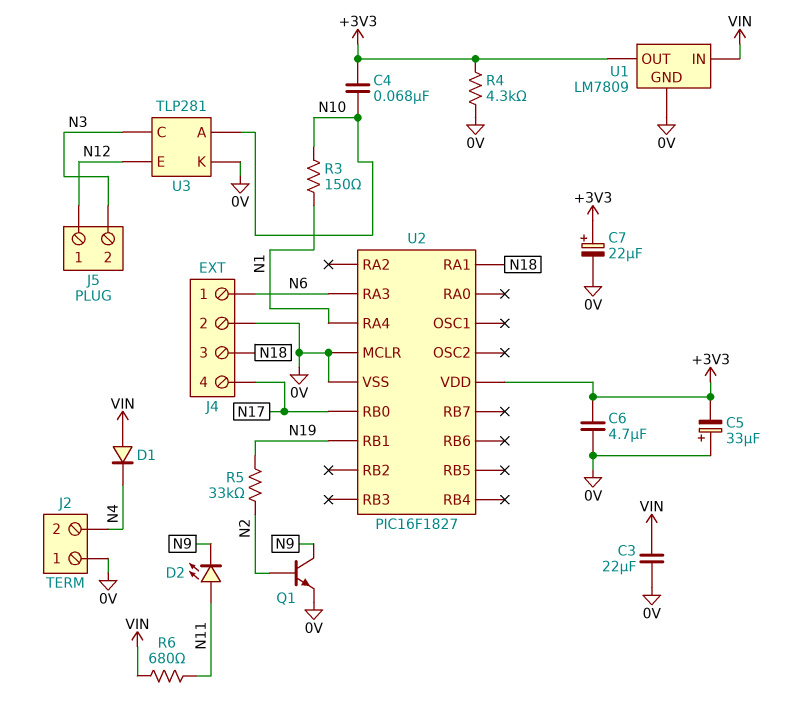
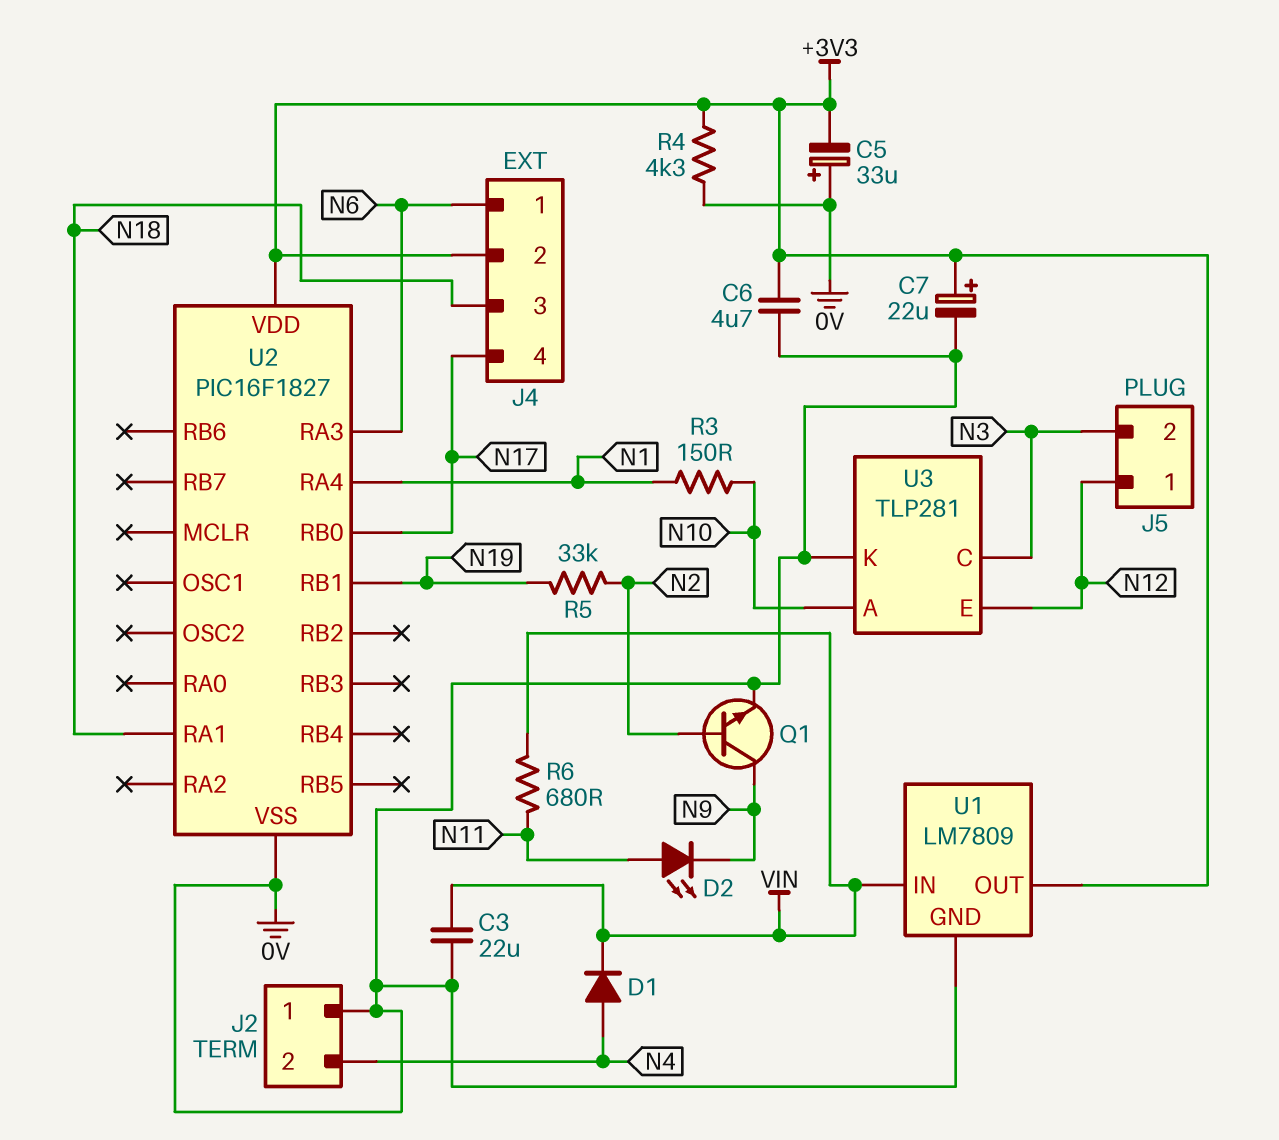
C4: 68nF (+3V3, N10) -> none
D1: diode (A VIN, K N4) -> diode (A N4, K VIN)
J4 pin 2: 0V -> +3V3
U2 pin MCLR: 0V -> none

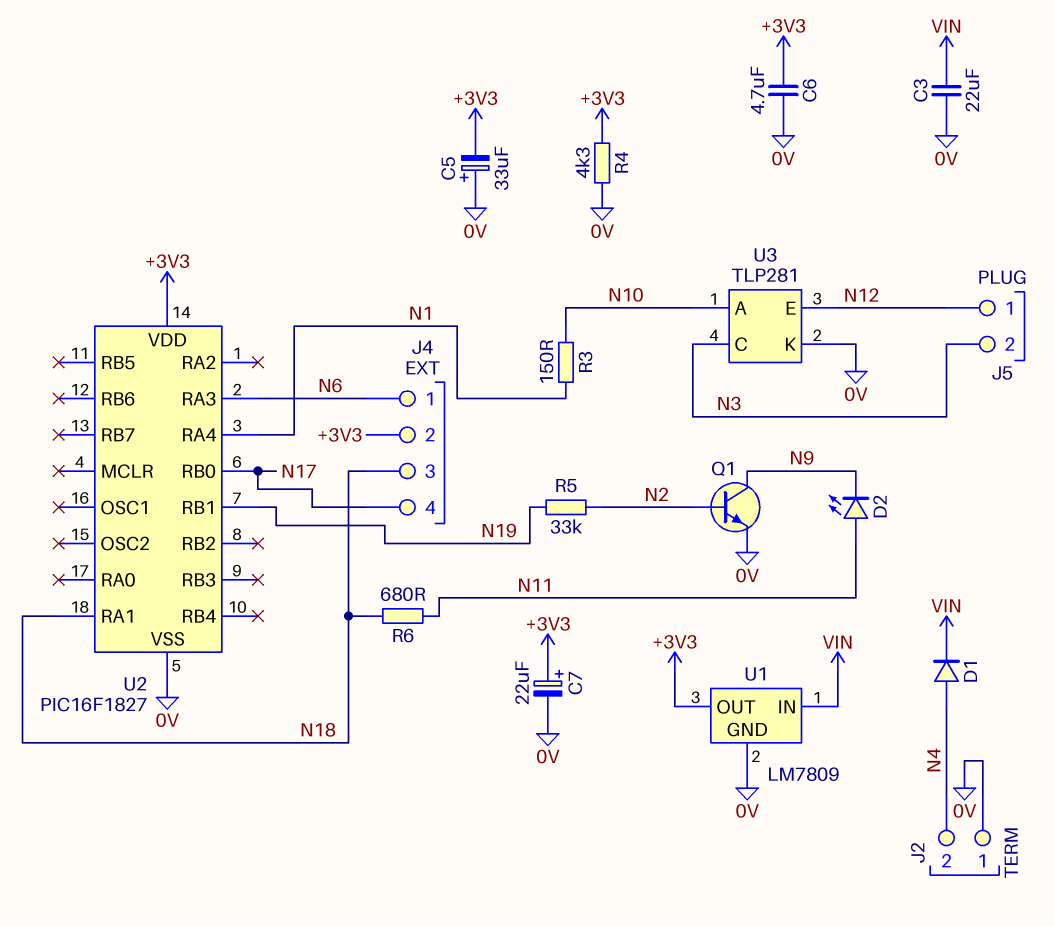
R6: 680 (N11, VIN) -> 680 (N11, N18)

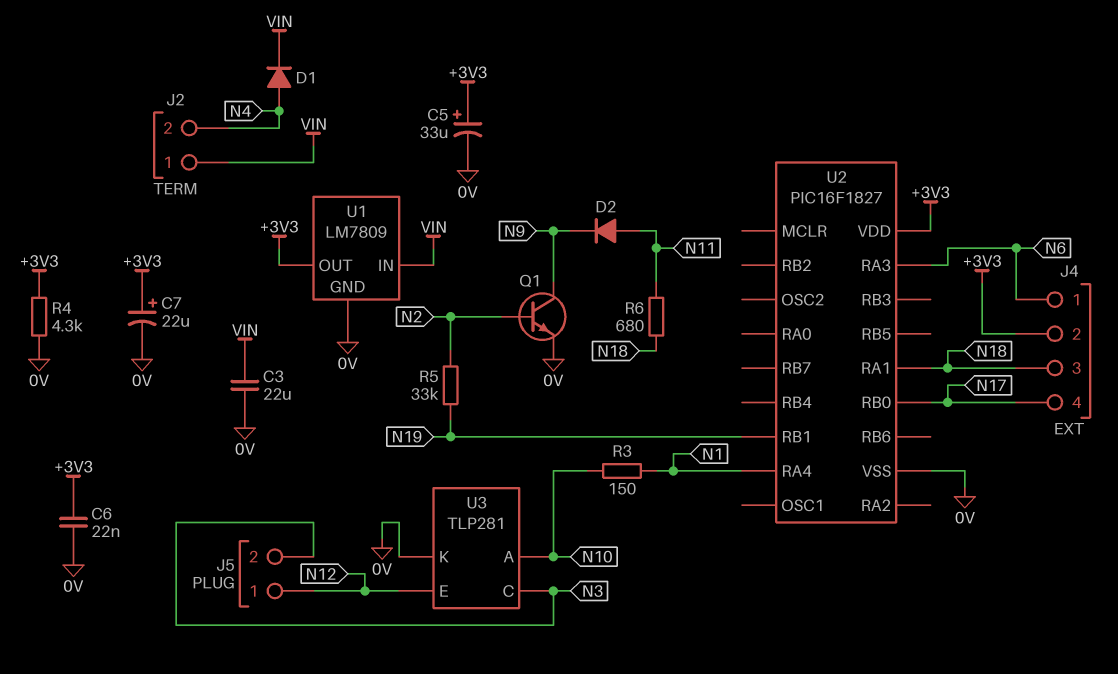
C5: 33uF (plus 0V, minus +3V3) -> 33uF (plus +3V3, minus 0V)
C6: 4.7uF (+3V3, 0V) -> 22nF (+3V3, 0V)
D2: LED (A N11, K N9) -> diode (A N11, K N9)
J2 pin 1: 0V -> VIN

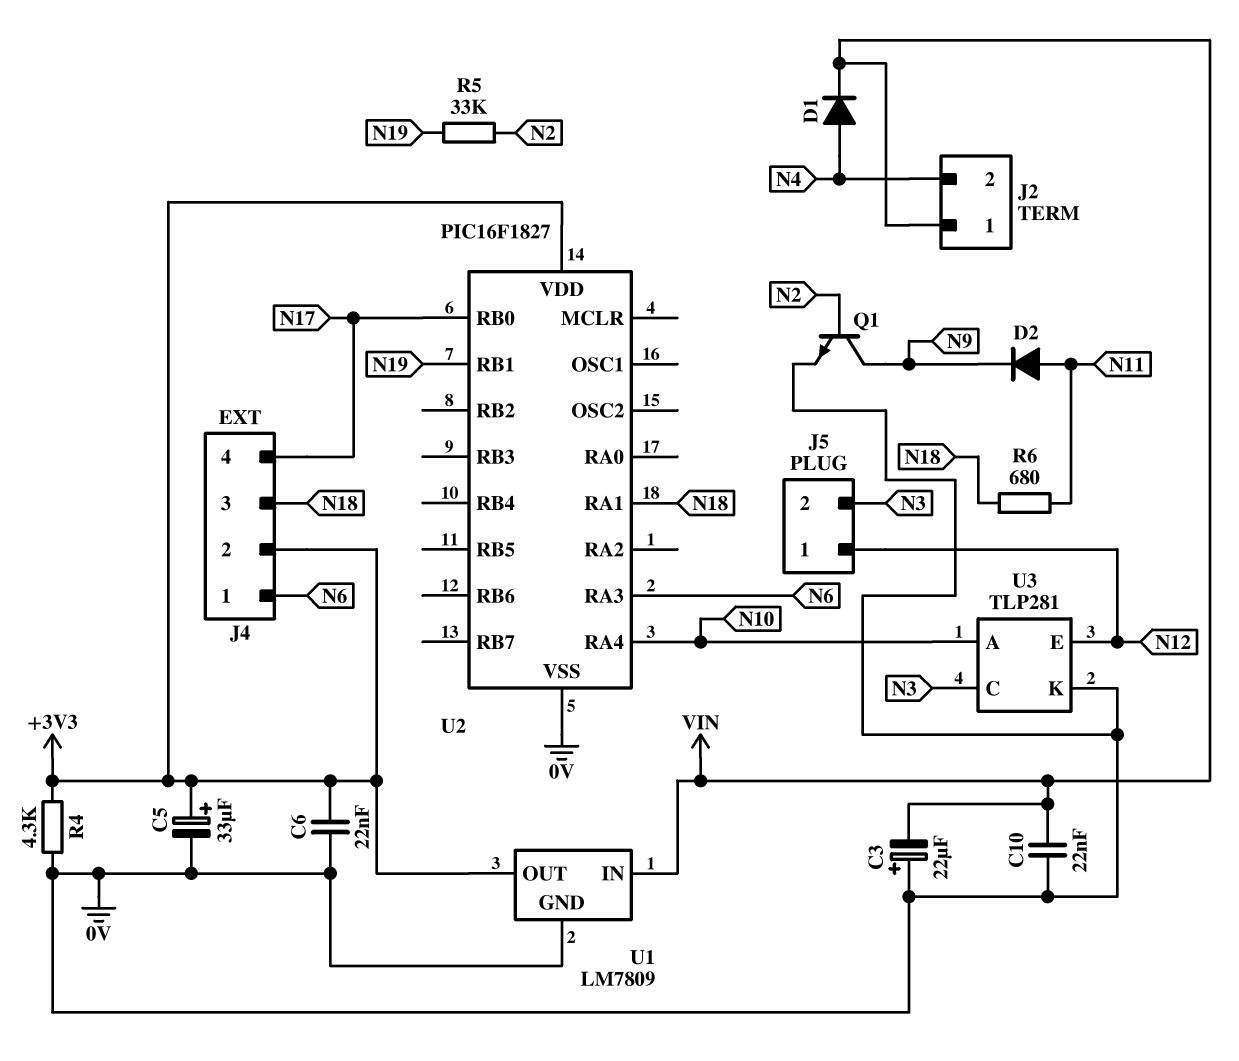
C3: 22uF (0V, VIN) -> 22uF (plus 0V, minus VIN)
C7: 22uF (plus +3V3, minus 0V) -> none
C10: none -> 22nF (0V, VIN)
R3: 150 (N1, N10) -> none
U2 pin RA4: N1 -> N10

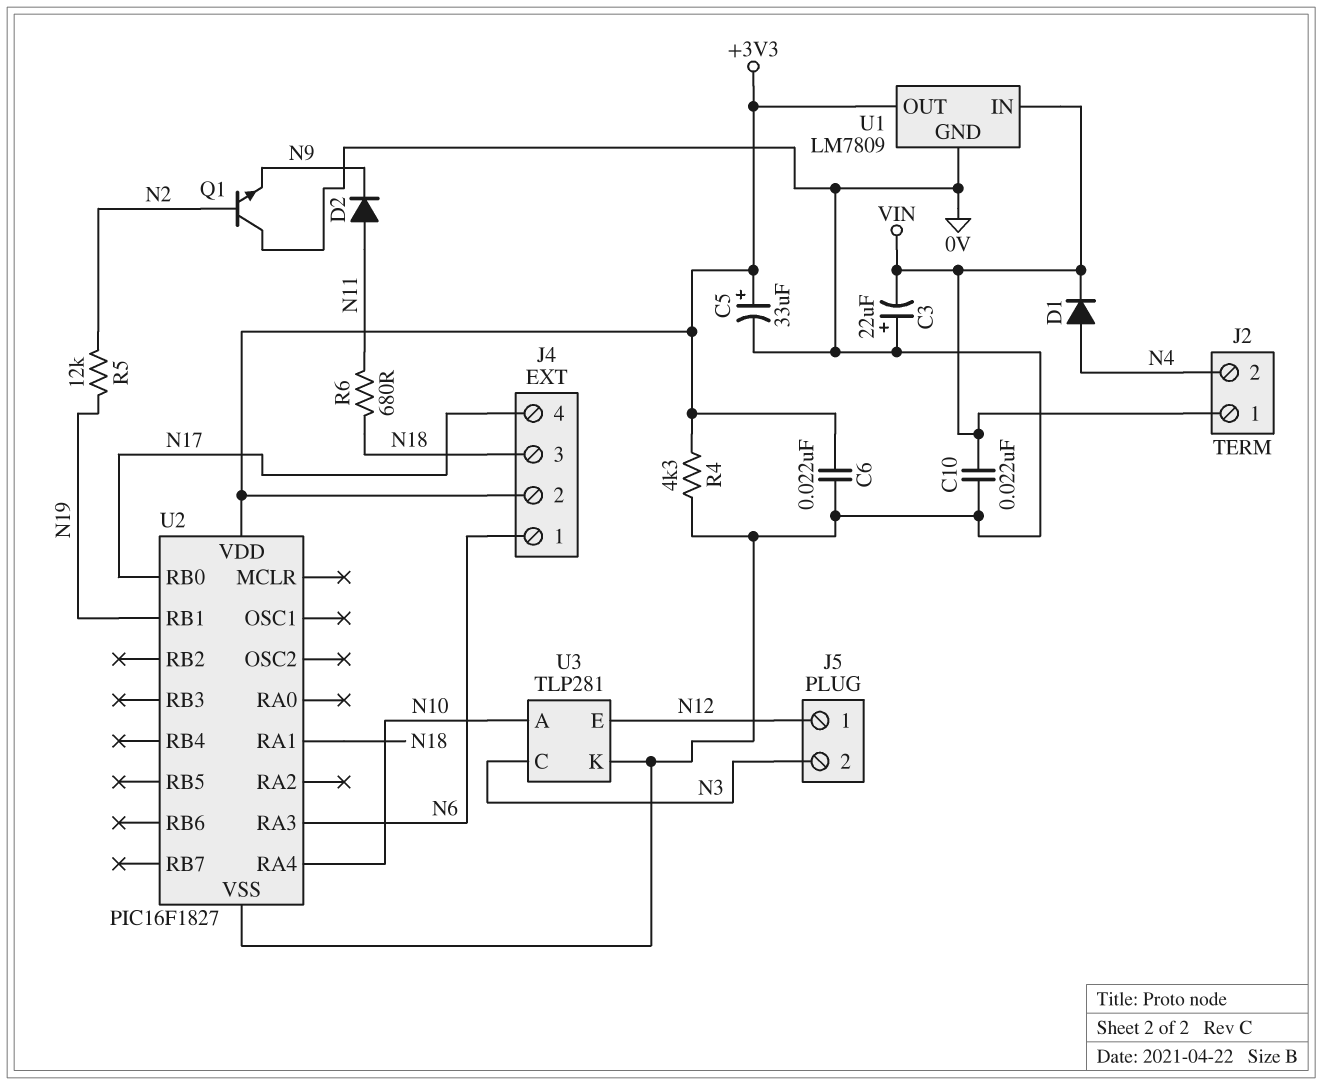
Q1: NPN (B N2, C N9, E 0V) -> NPN (B N2, C 0V, E N9)
R5: 33k (N2, N19) -> 12k (N2, N19)

